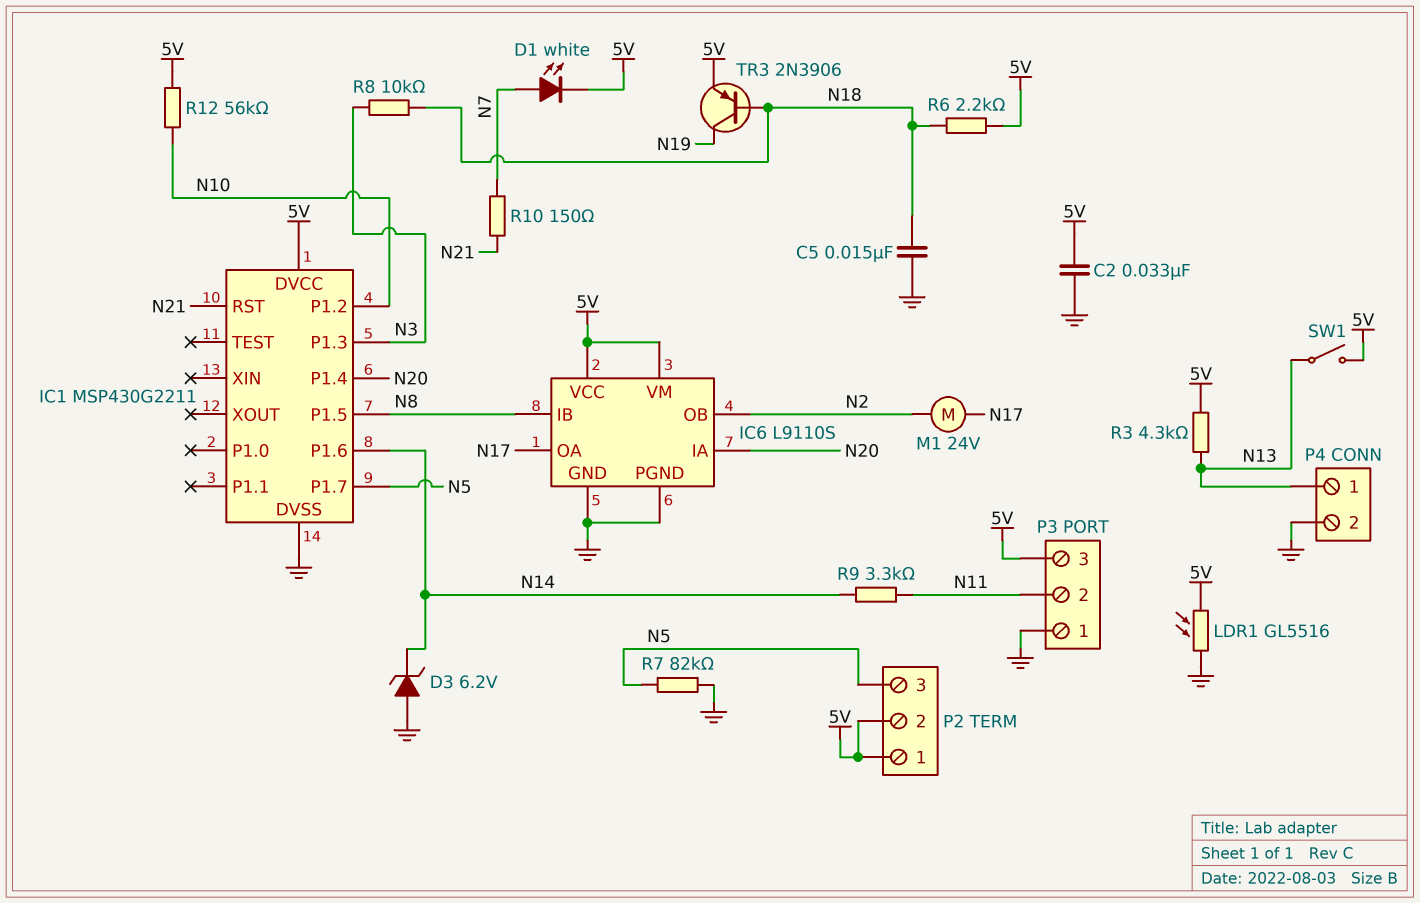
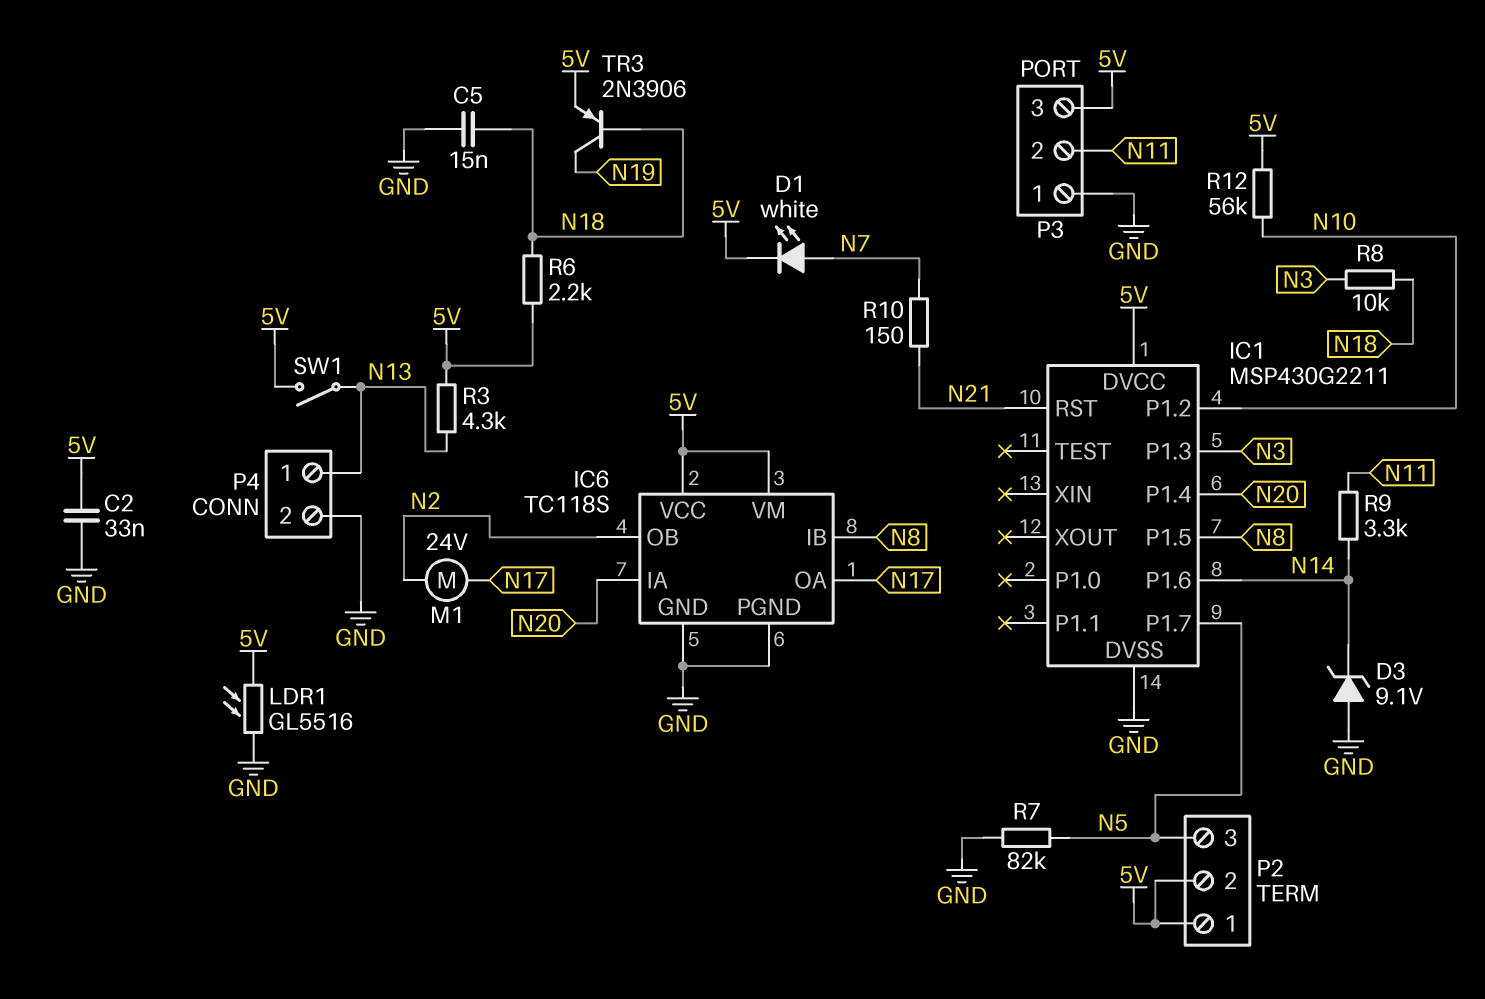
D3: zener 6.2V (A GND, K N14) -> zener 9.1V (A GND, K N14)
IC6: L9110S -> TC118S

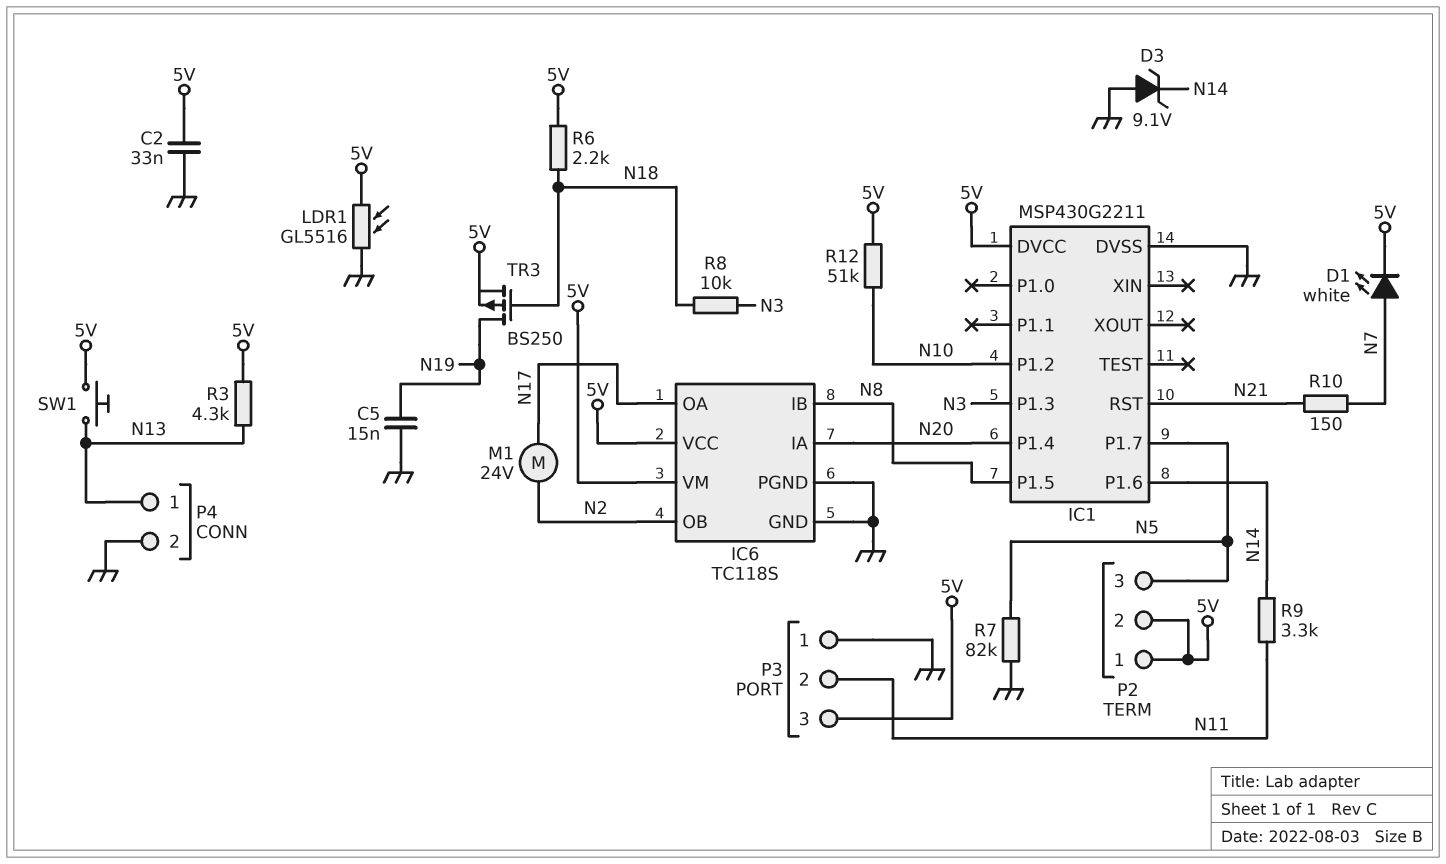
C5: 15nF (GND, N18) -> 15nF (GND, N19)
R12: 56k (5V, N10) -> 51k (5V, N10)
SW1: switch (5V, N13) -> button (5V, N13)
TR3: PNP 2N3906 (B N18, C N19, E 5V) -> PMOS BS250 (G N18, D N19, S 5V)

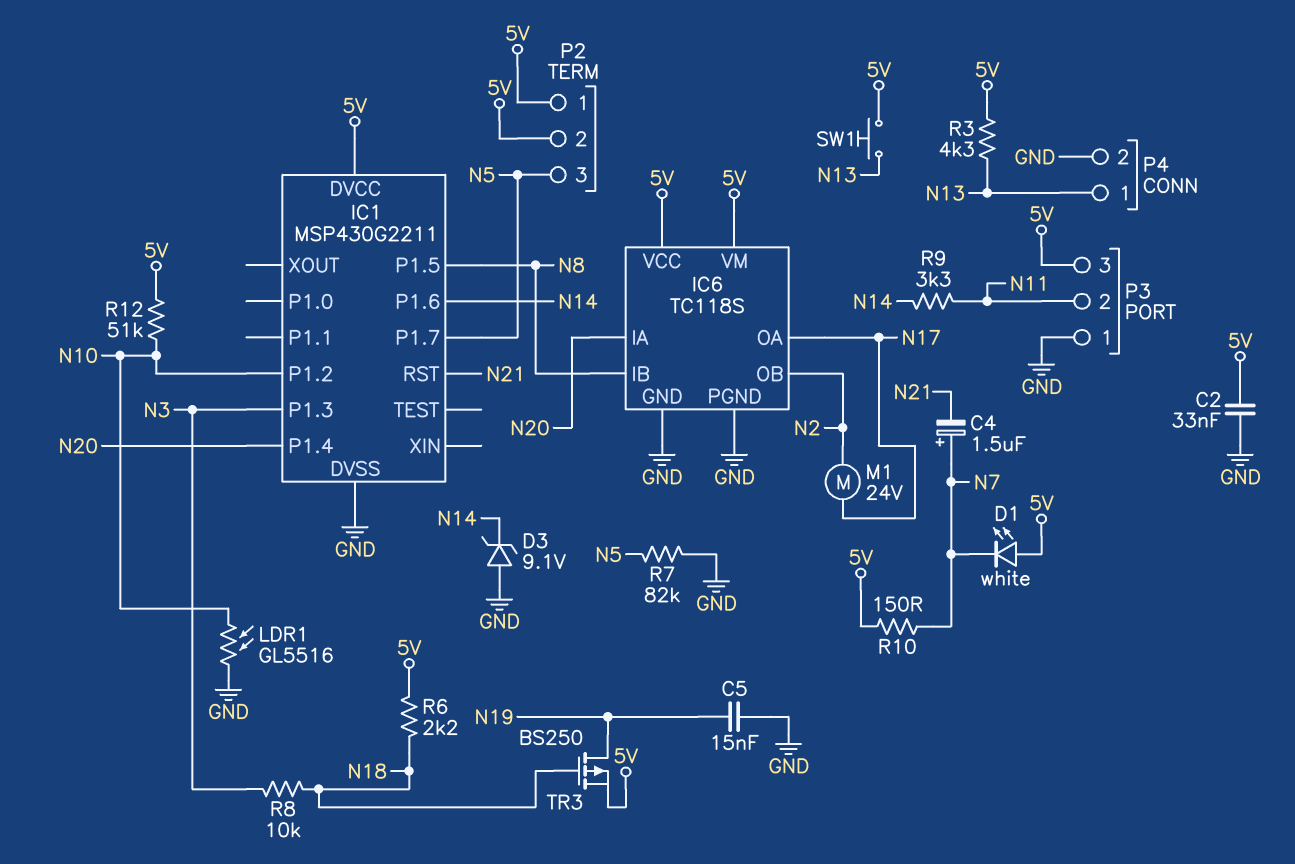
C4: none -> 1.5uF (plus N7, minus N21)
D1: LED white (A N7, K 5V) -> LED white (A 5V, K N7)
LDR1: GL5516 (5V, GND) -> GL5516 (GND, N10)
R10: 150 (N7, N21) -> 150 (5V, N7)

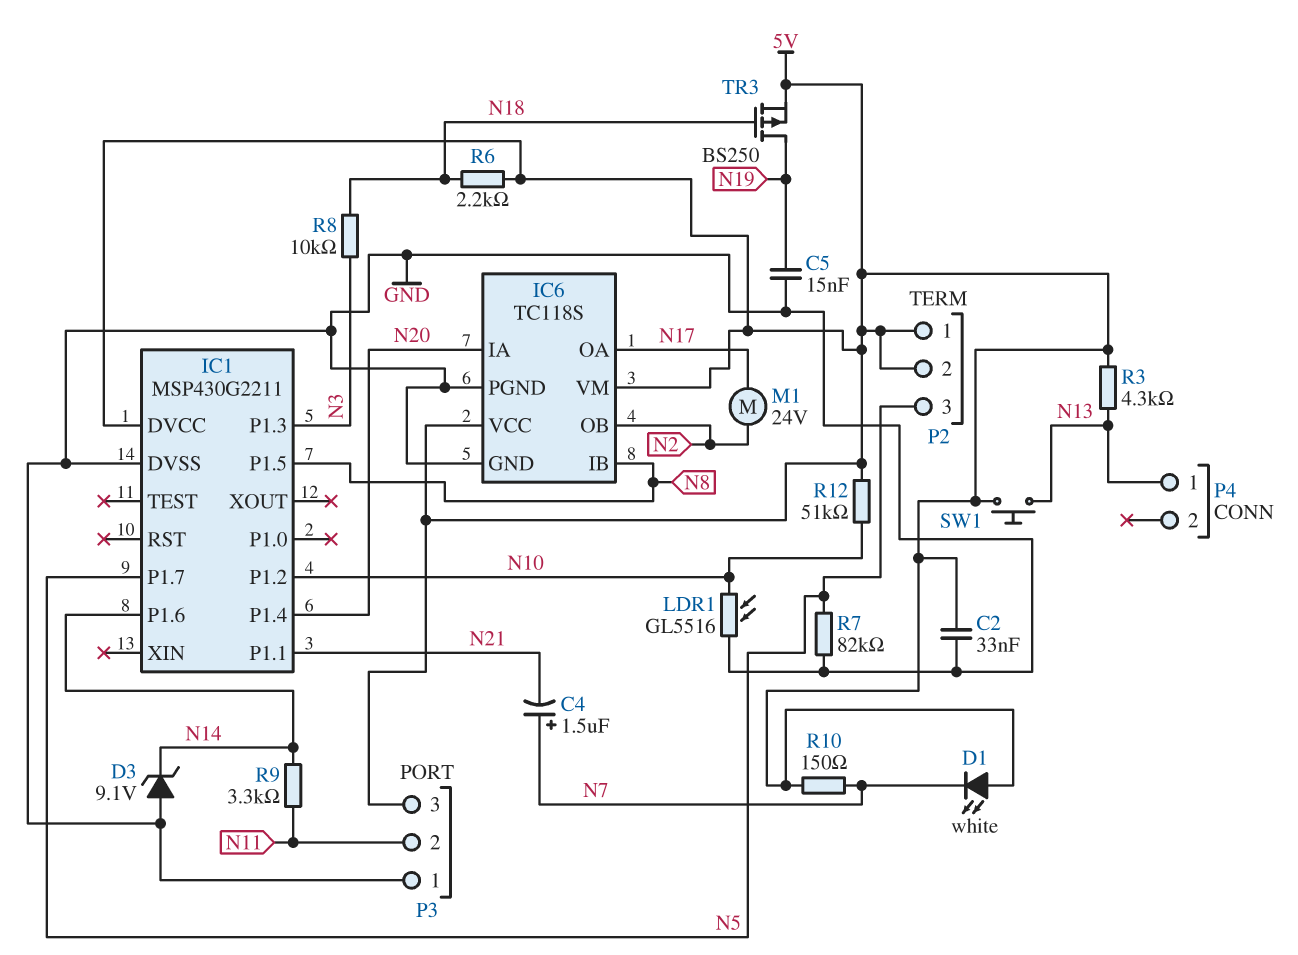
IC1 pin P1.1: none -> N21
IC1 pin RST: N21 -> none
P4 pin 2: GND -> none

